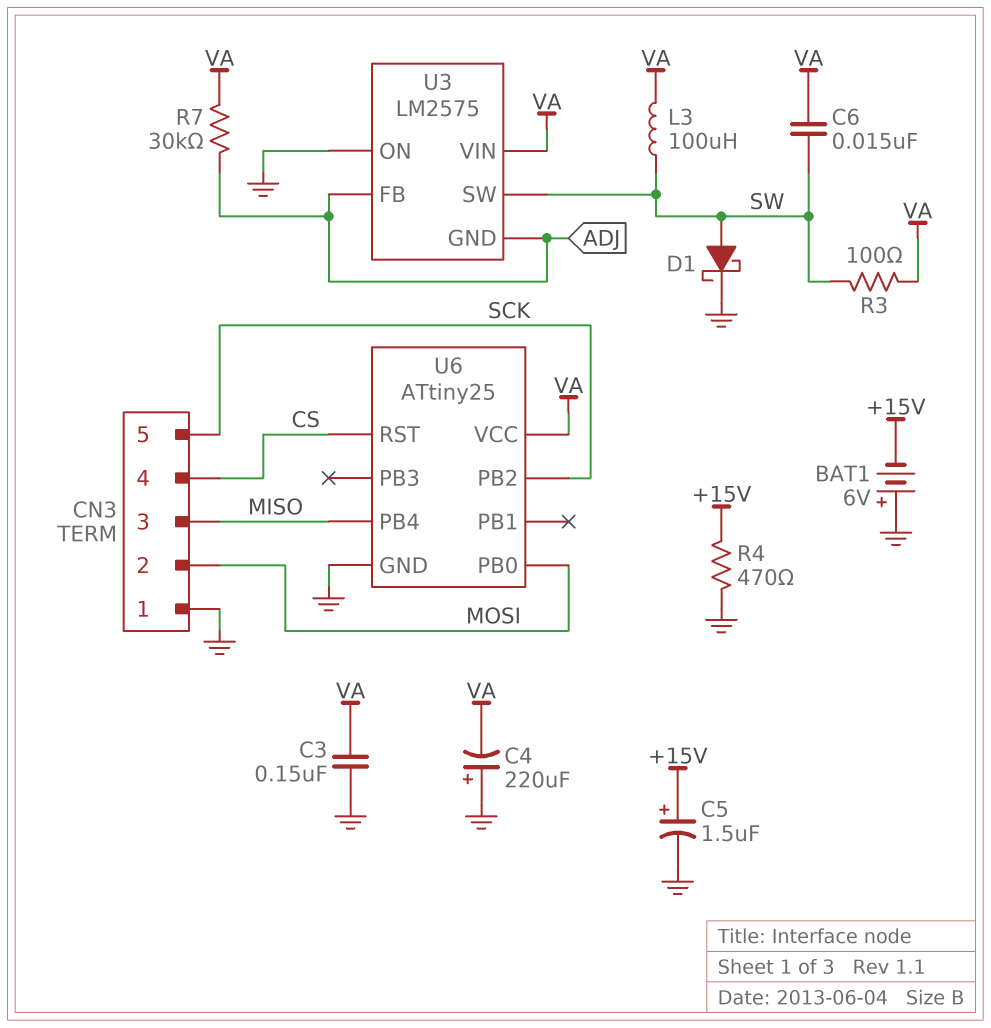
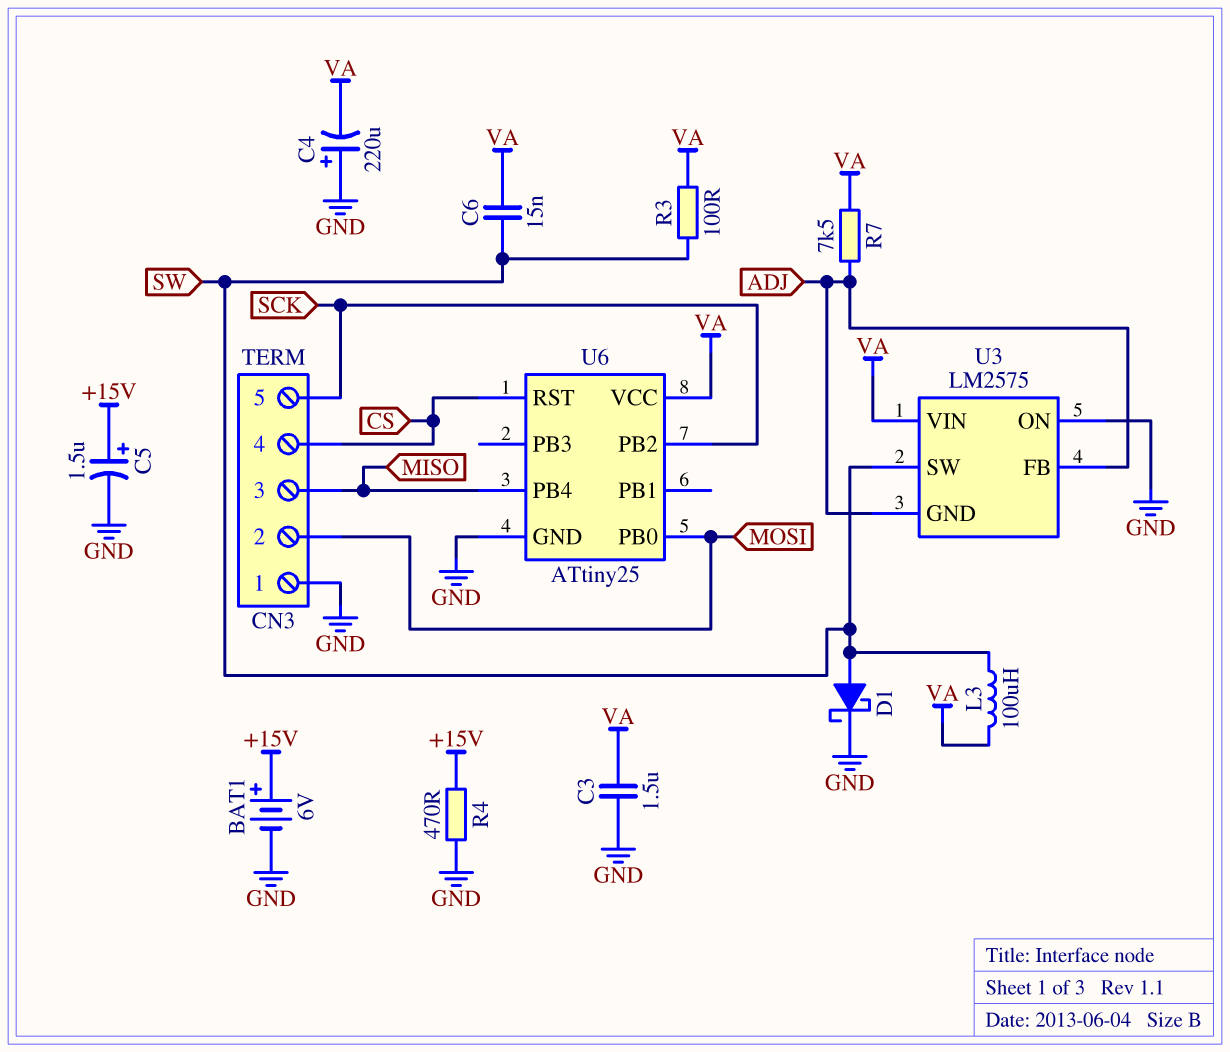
BAT1: 6V (plus GND, minus +15V) -> 6V (plus +15V, minus GND)
C3: 150nF (GND, VA) -> 1.5uF (GND, VA)
R7: 30k (ADJ, VA) -> 7.5k (ADJ, VA)

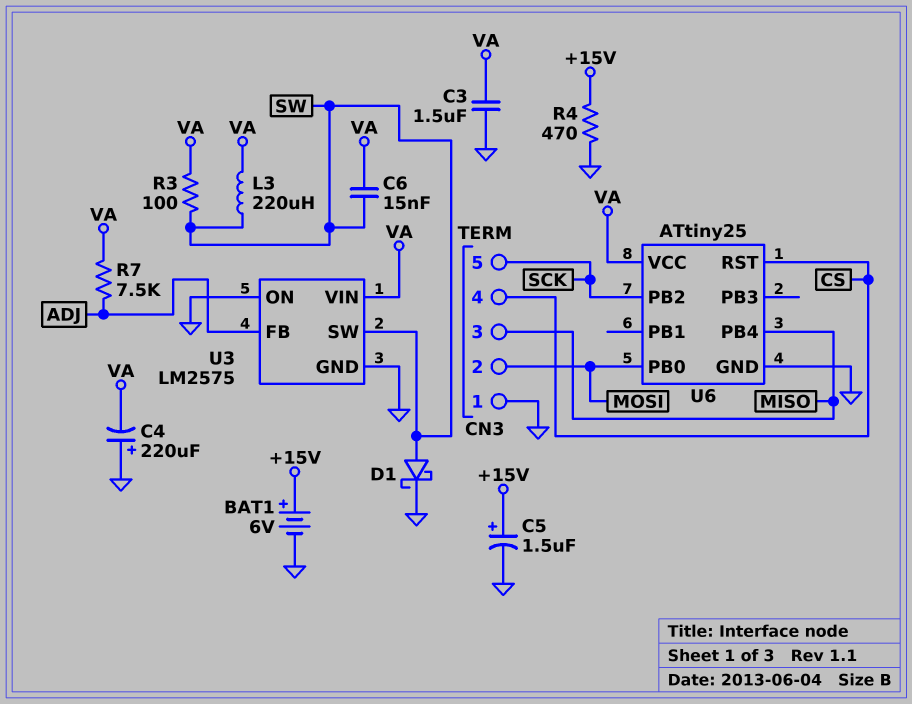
L3: 100uH (SW, VA) -> 220uH (SW, VA)
U3 pin GND: ADJ -> GND

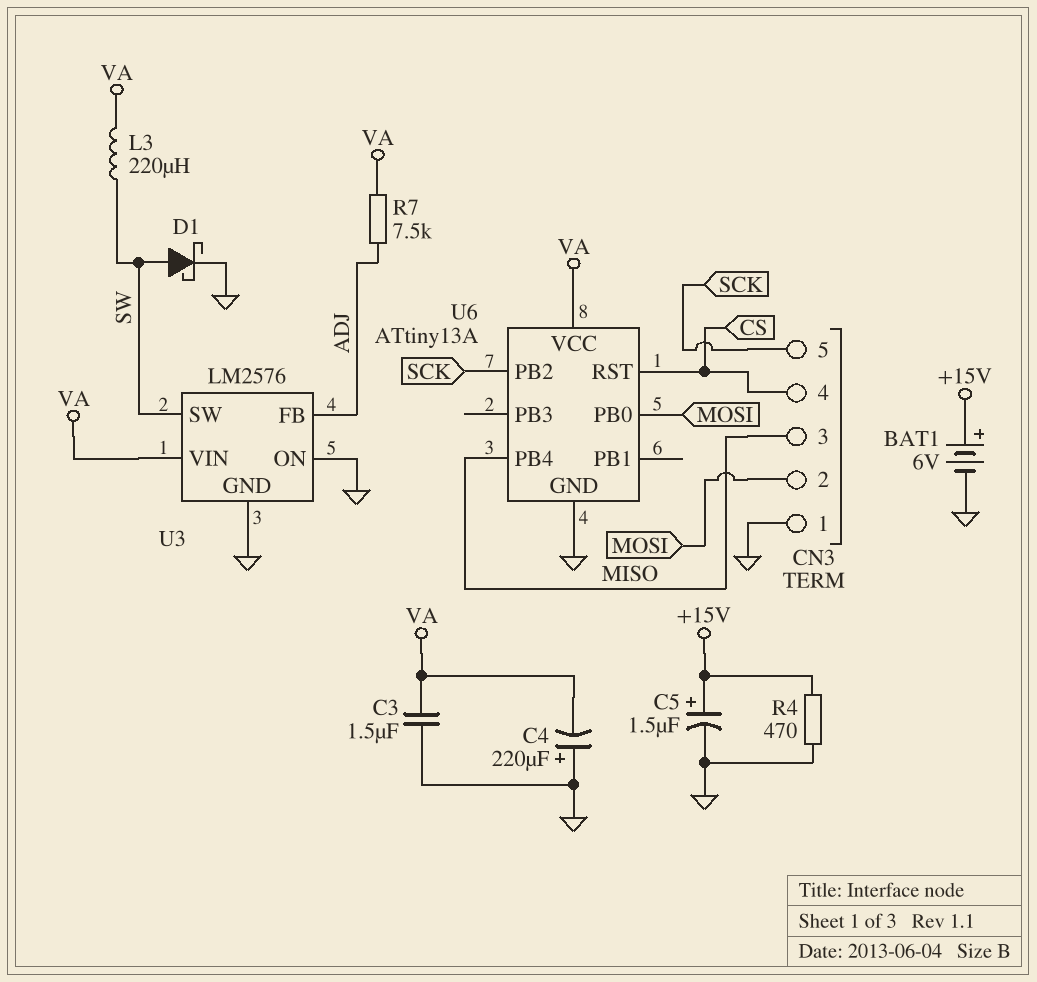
C6: 15nF (SW, VA) -> none
R3: 100 (SW, VA) -> none
U3: LM2575 -> LM2576
U6: ATtiny25 -> ATtiny13A

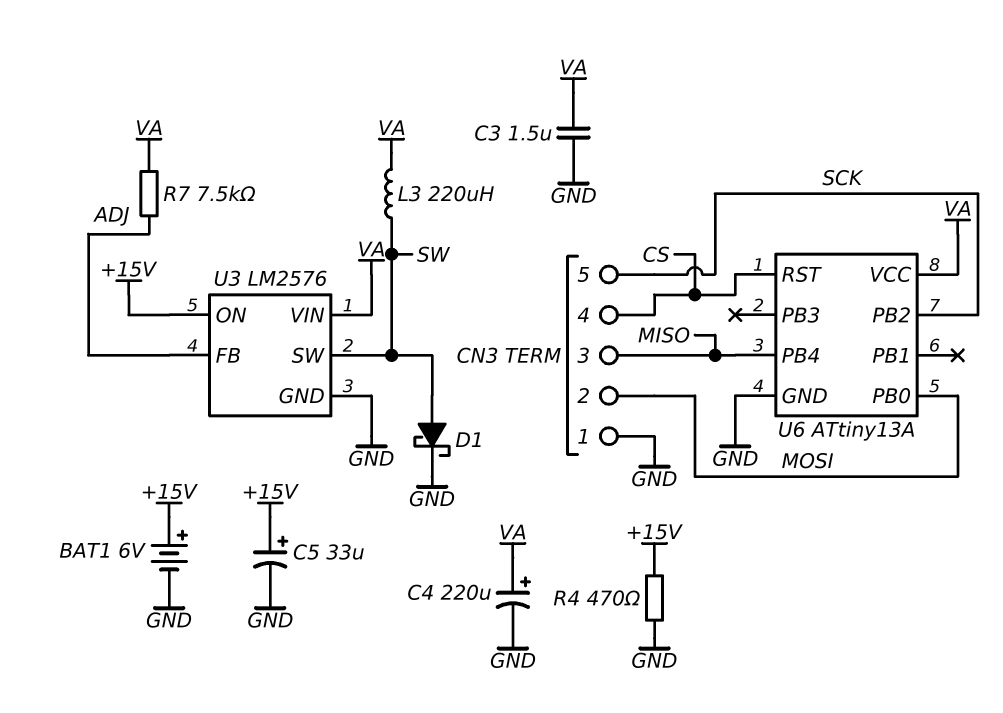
C4: 220uF (plus GND, minus VA) -> 220uF (plus VA, minus GND)
C5: 1.5uF (plus +15V, minus GND) -> 33uF (plus +15V, minus GND)
U3 pin ON: GND -> +15V

